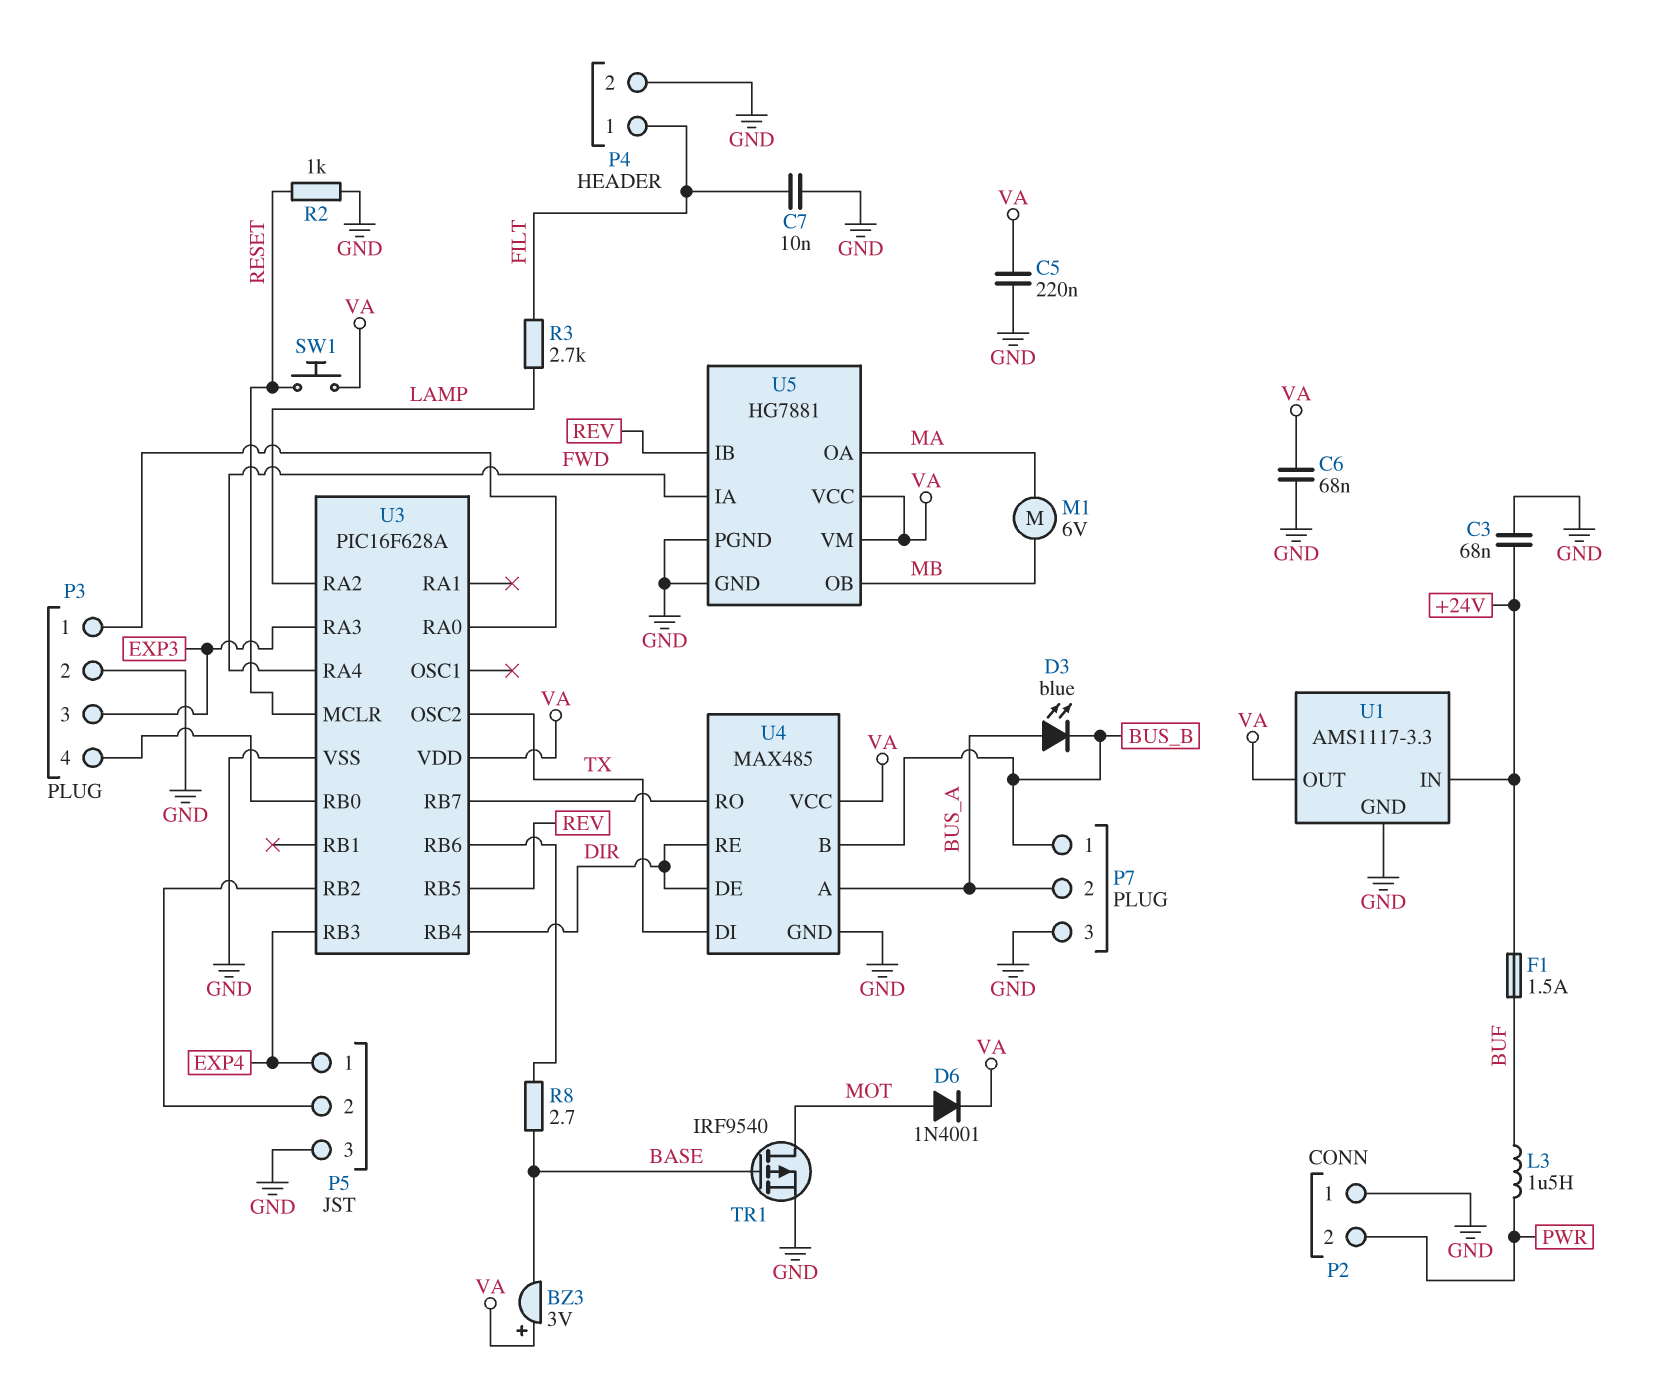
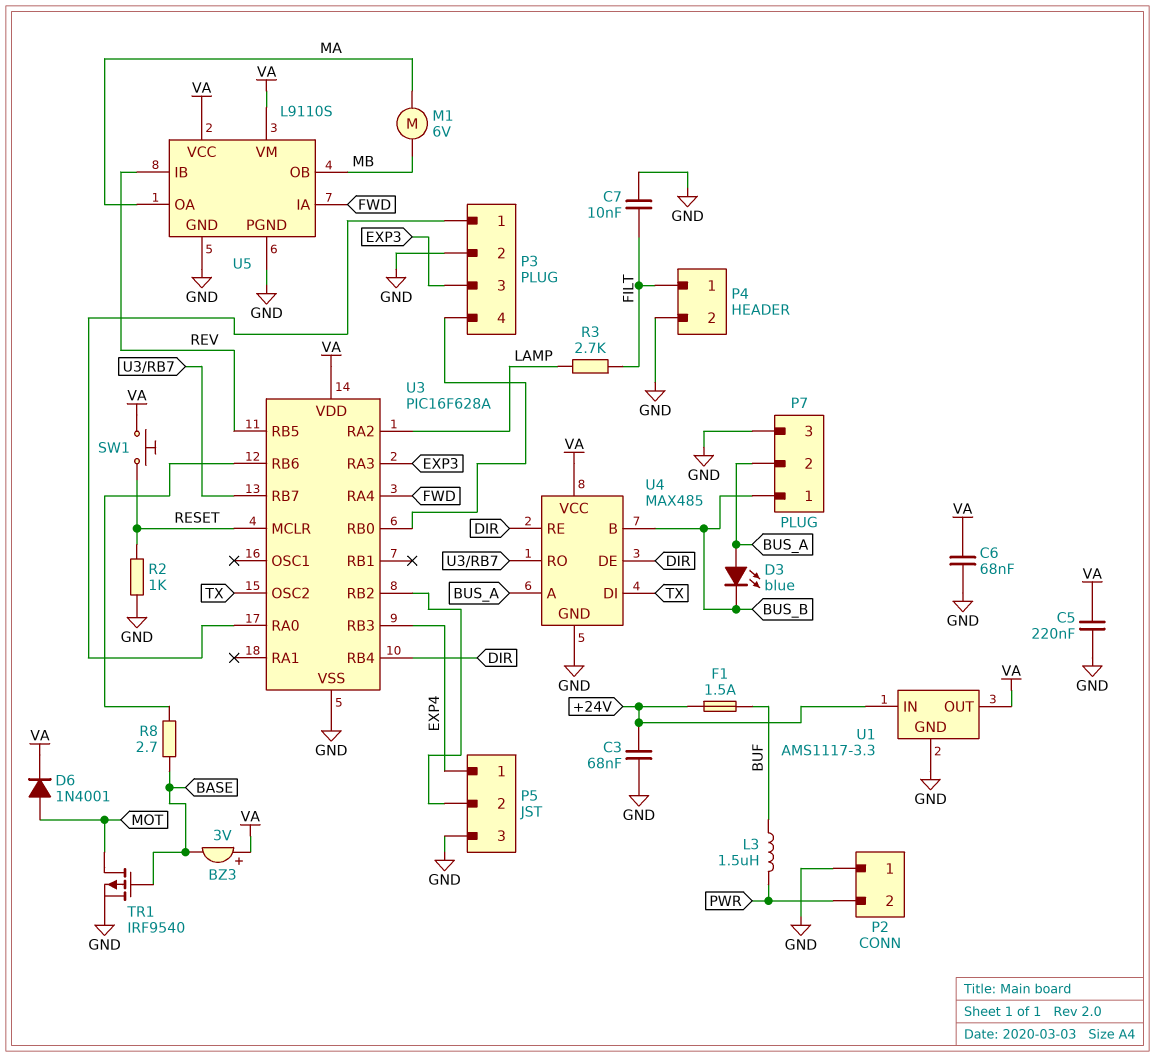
U5: HG7881 -> L9110S

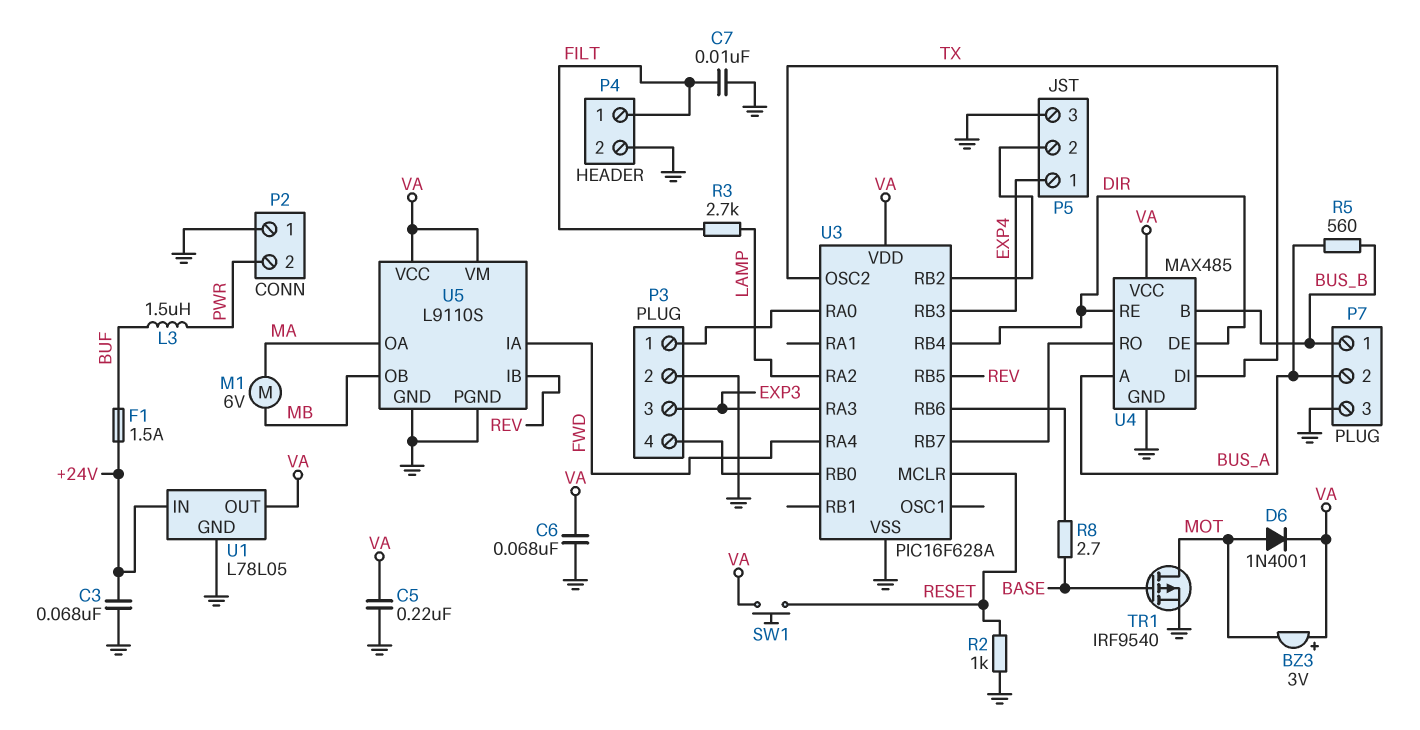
BZ3: buzzer 3V (plus VA, minus BASE) -> buzzer 3V (plus VA, minus MOT)
D3: LED blue (A BUS_A, K BUS_B) -> none
R5: none -> 560 (BUS_A, BUS_B)
U1: AMS1117-3.3 -> L78L05

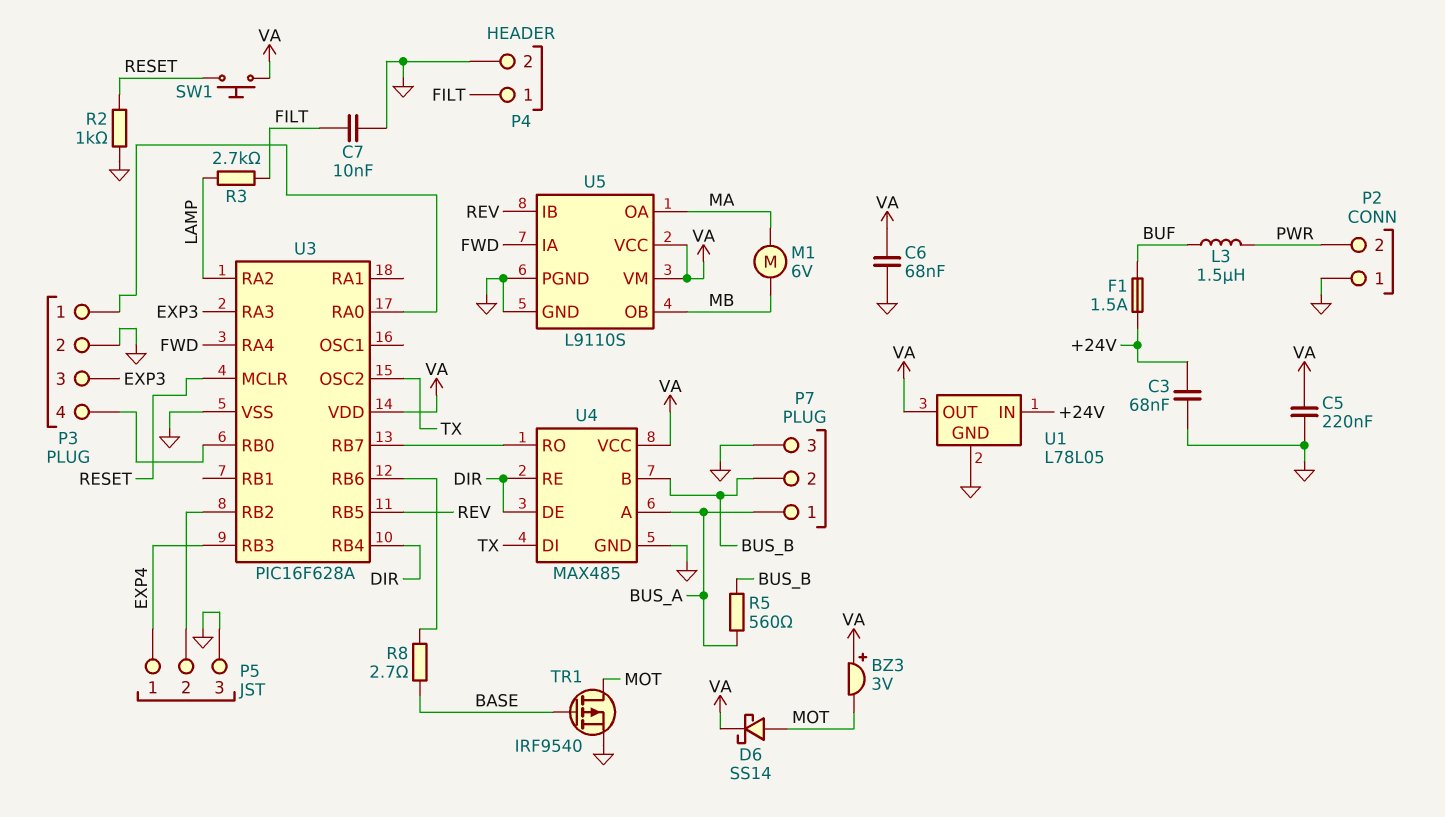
D6: diode 1N4001 (A MOT, K VA) -> schottky SS14 (A MOT, K VA)
P7 pin 1: BUS_B -> BUS_A
P7 pin 2: BUS_A -> BUS_B

